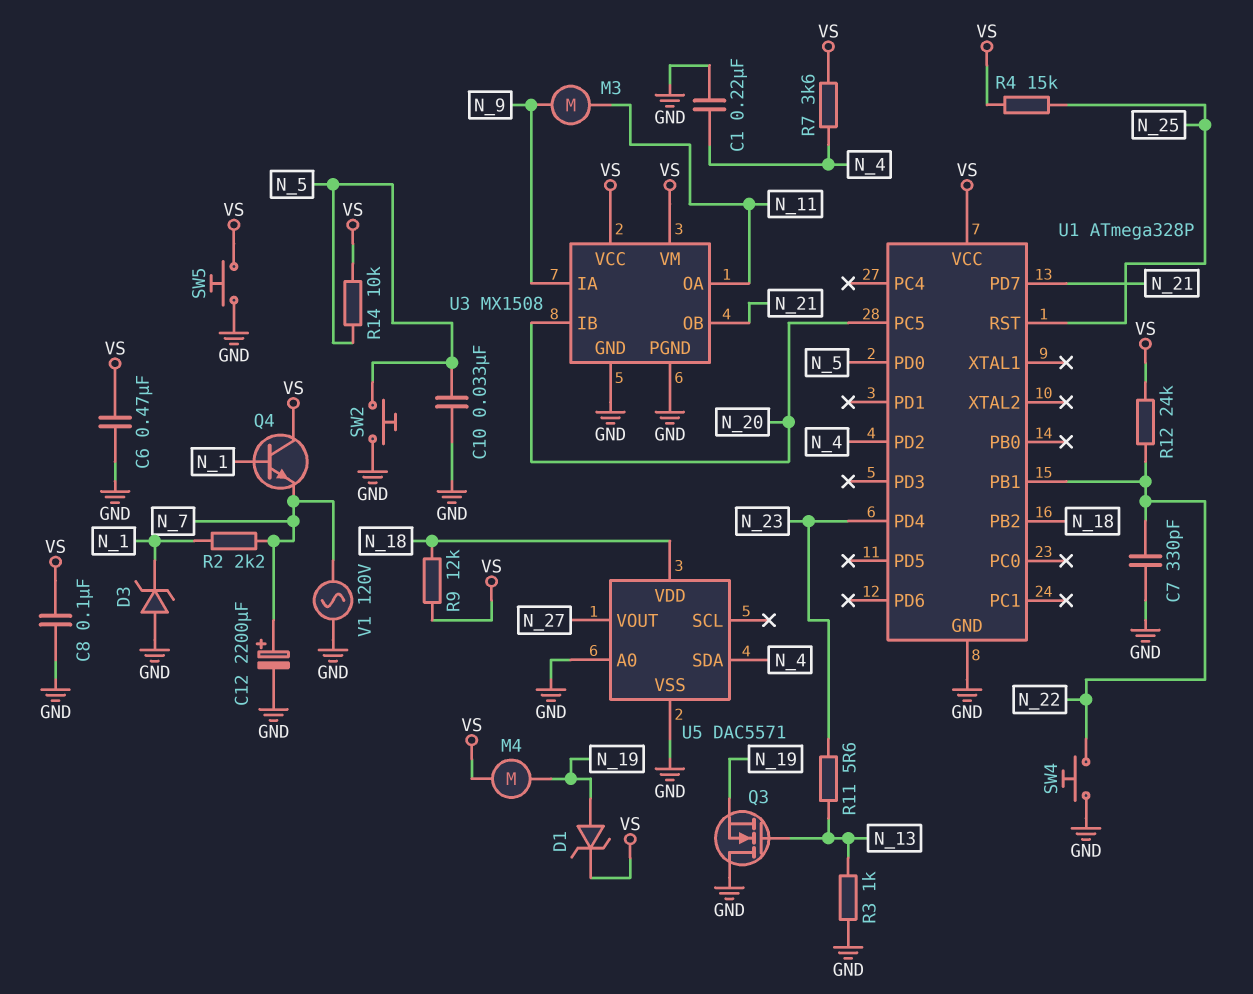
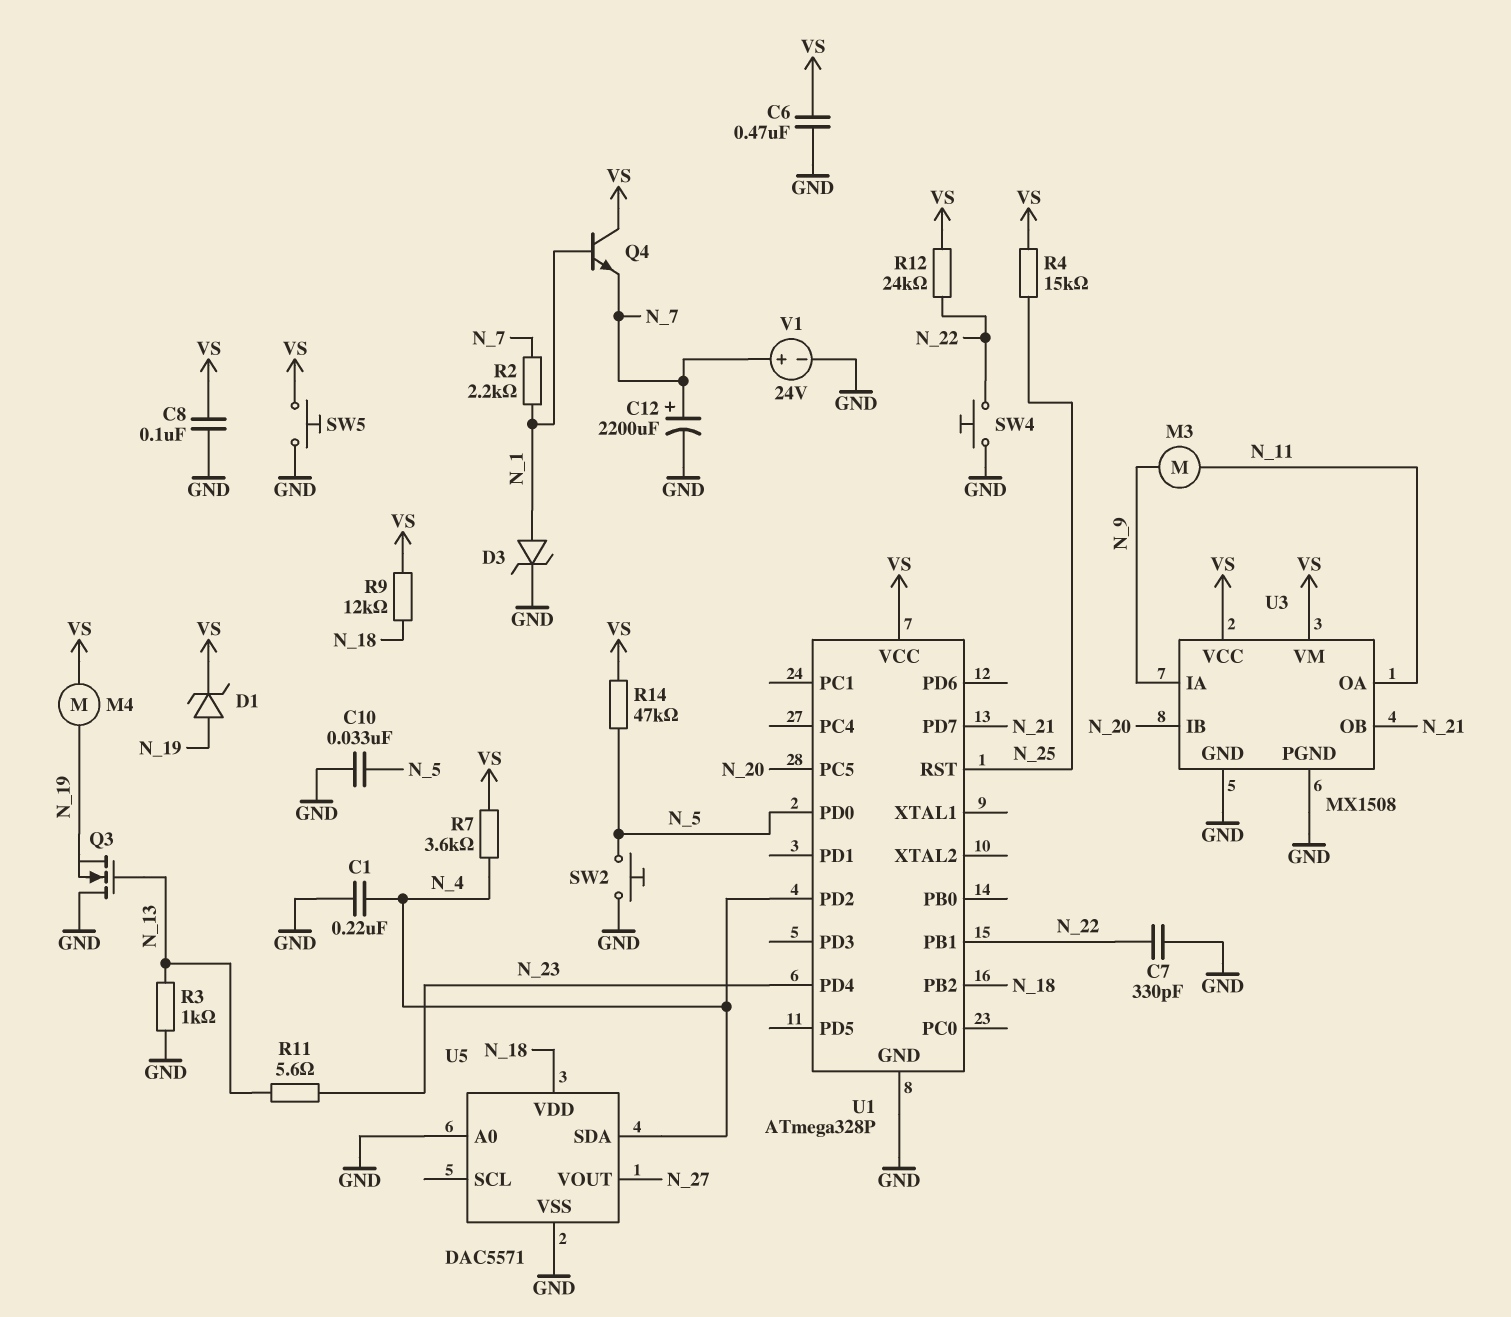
D3: zener (A GND, K N_1) -> zener (A N_1, K GND)
R14: 10k (N_5, VS) -> 47k (N_5, VS)
V1: AC 120V (GND, N_7) -> 24V (plus N_7, minus GND)

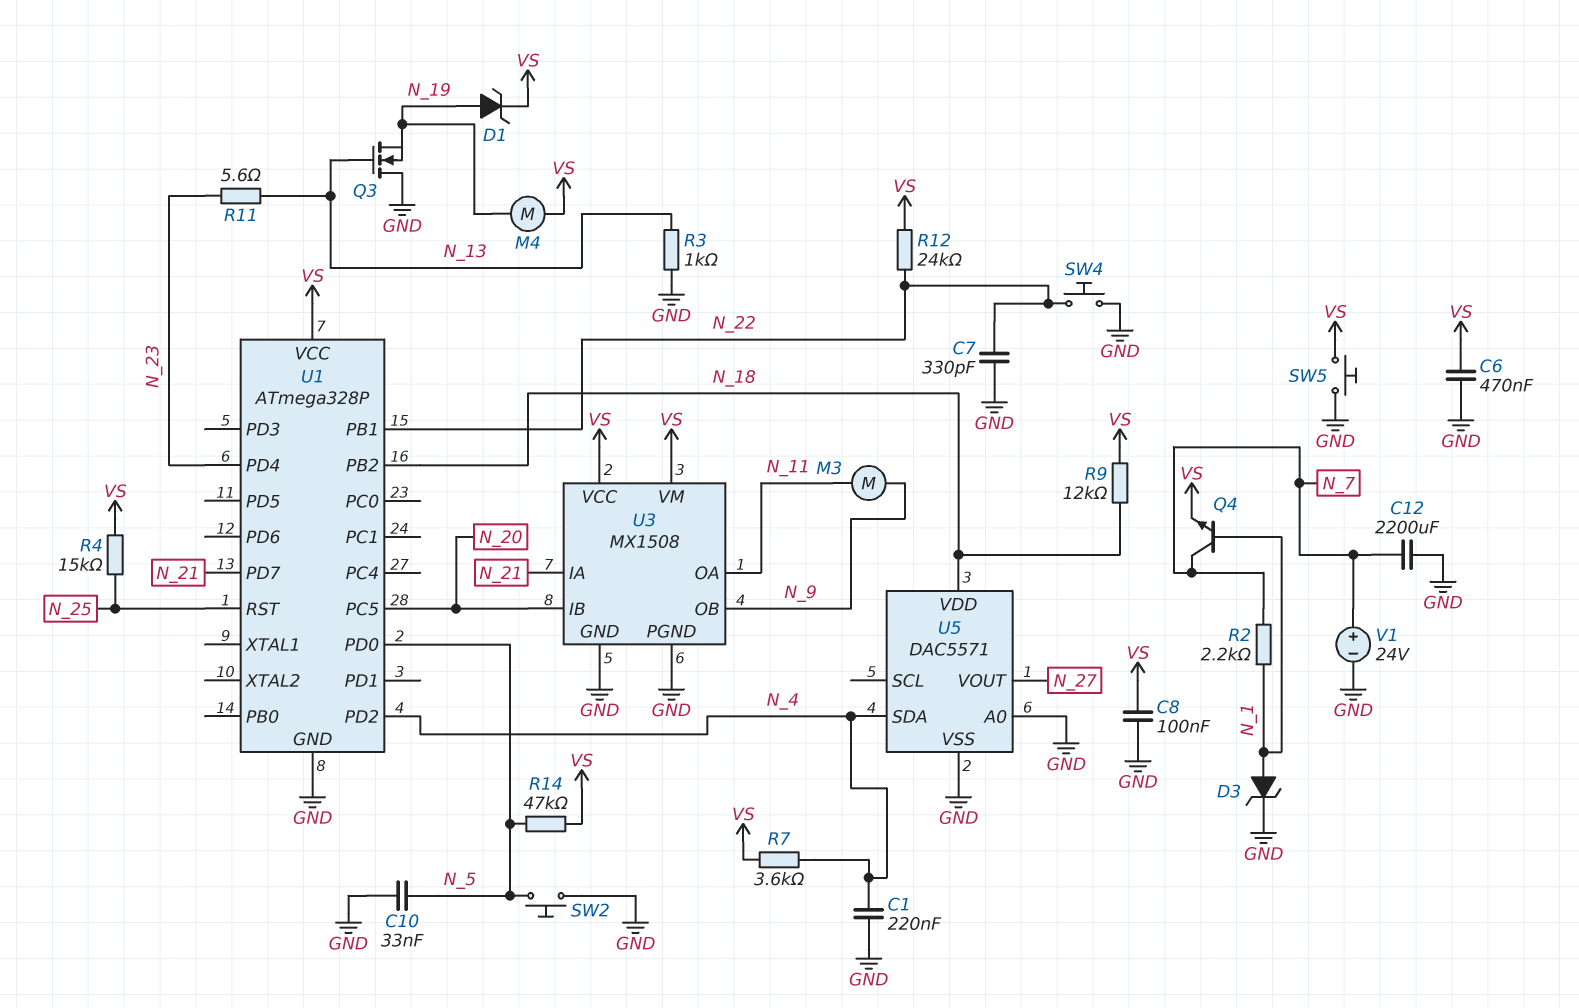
C12: 2200uF (plus N_7, minus GND) -> 2200uF (GND, N_7)
Q4: NPN (B N_1, C VS, E N_7) -> NPN (B N_1, C N_7, E VS)
U3 pin IA: N_9 -> N_21
U3 pin OB: N_21 -> N_9

